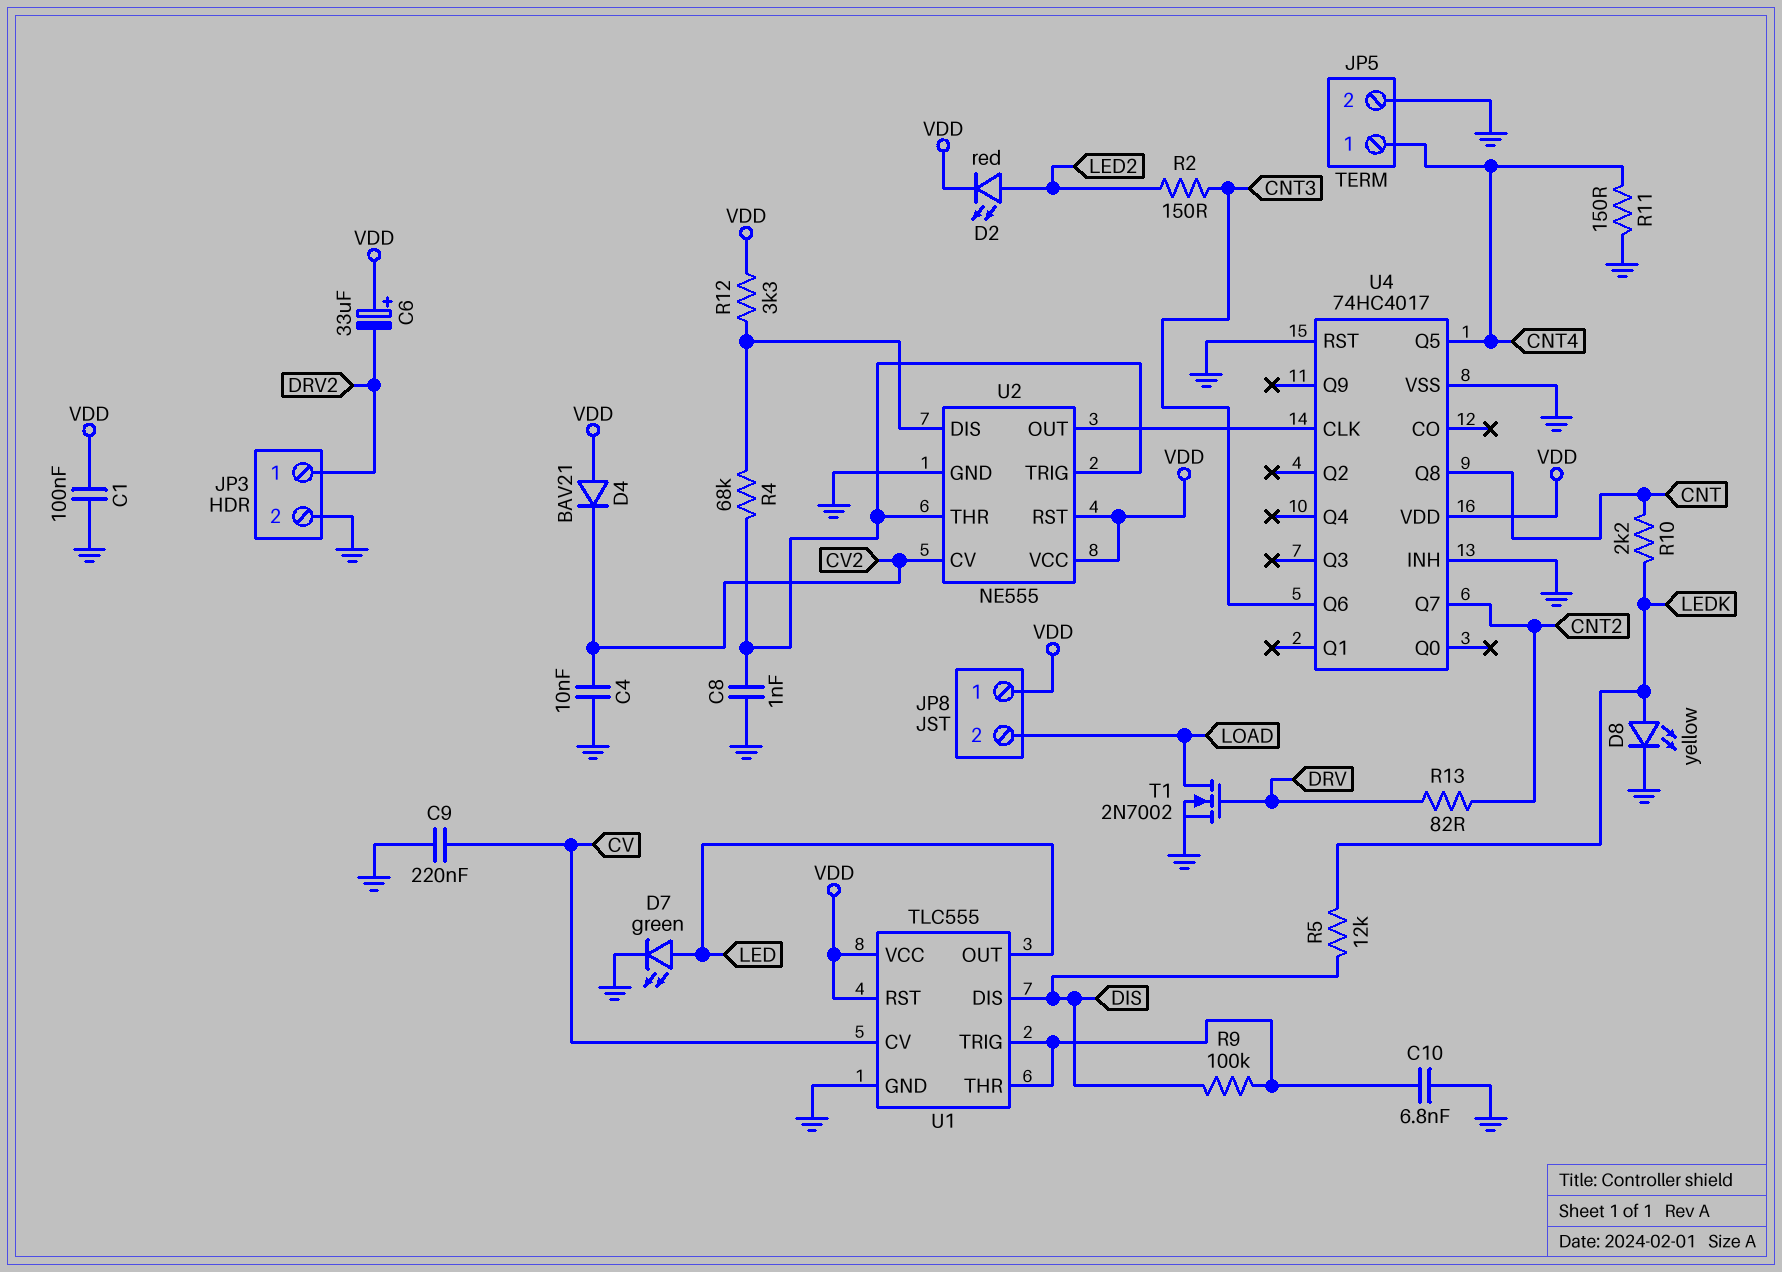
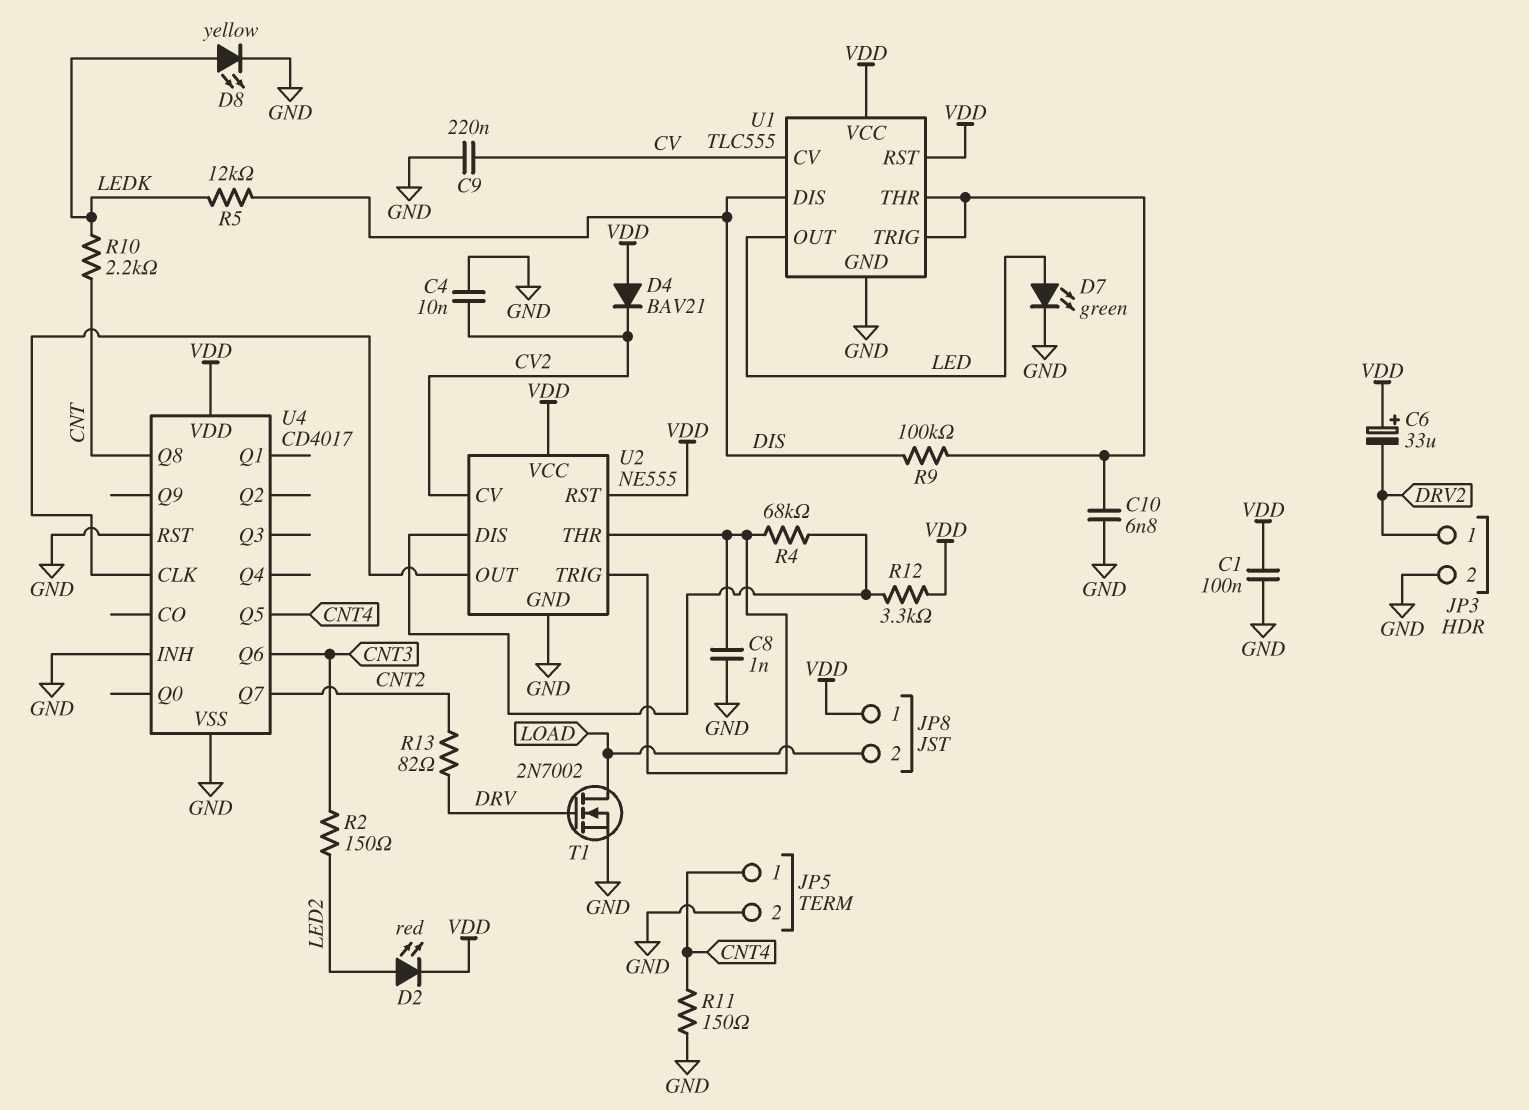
U4: 74HC4017 -> CD4017

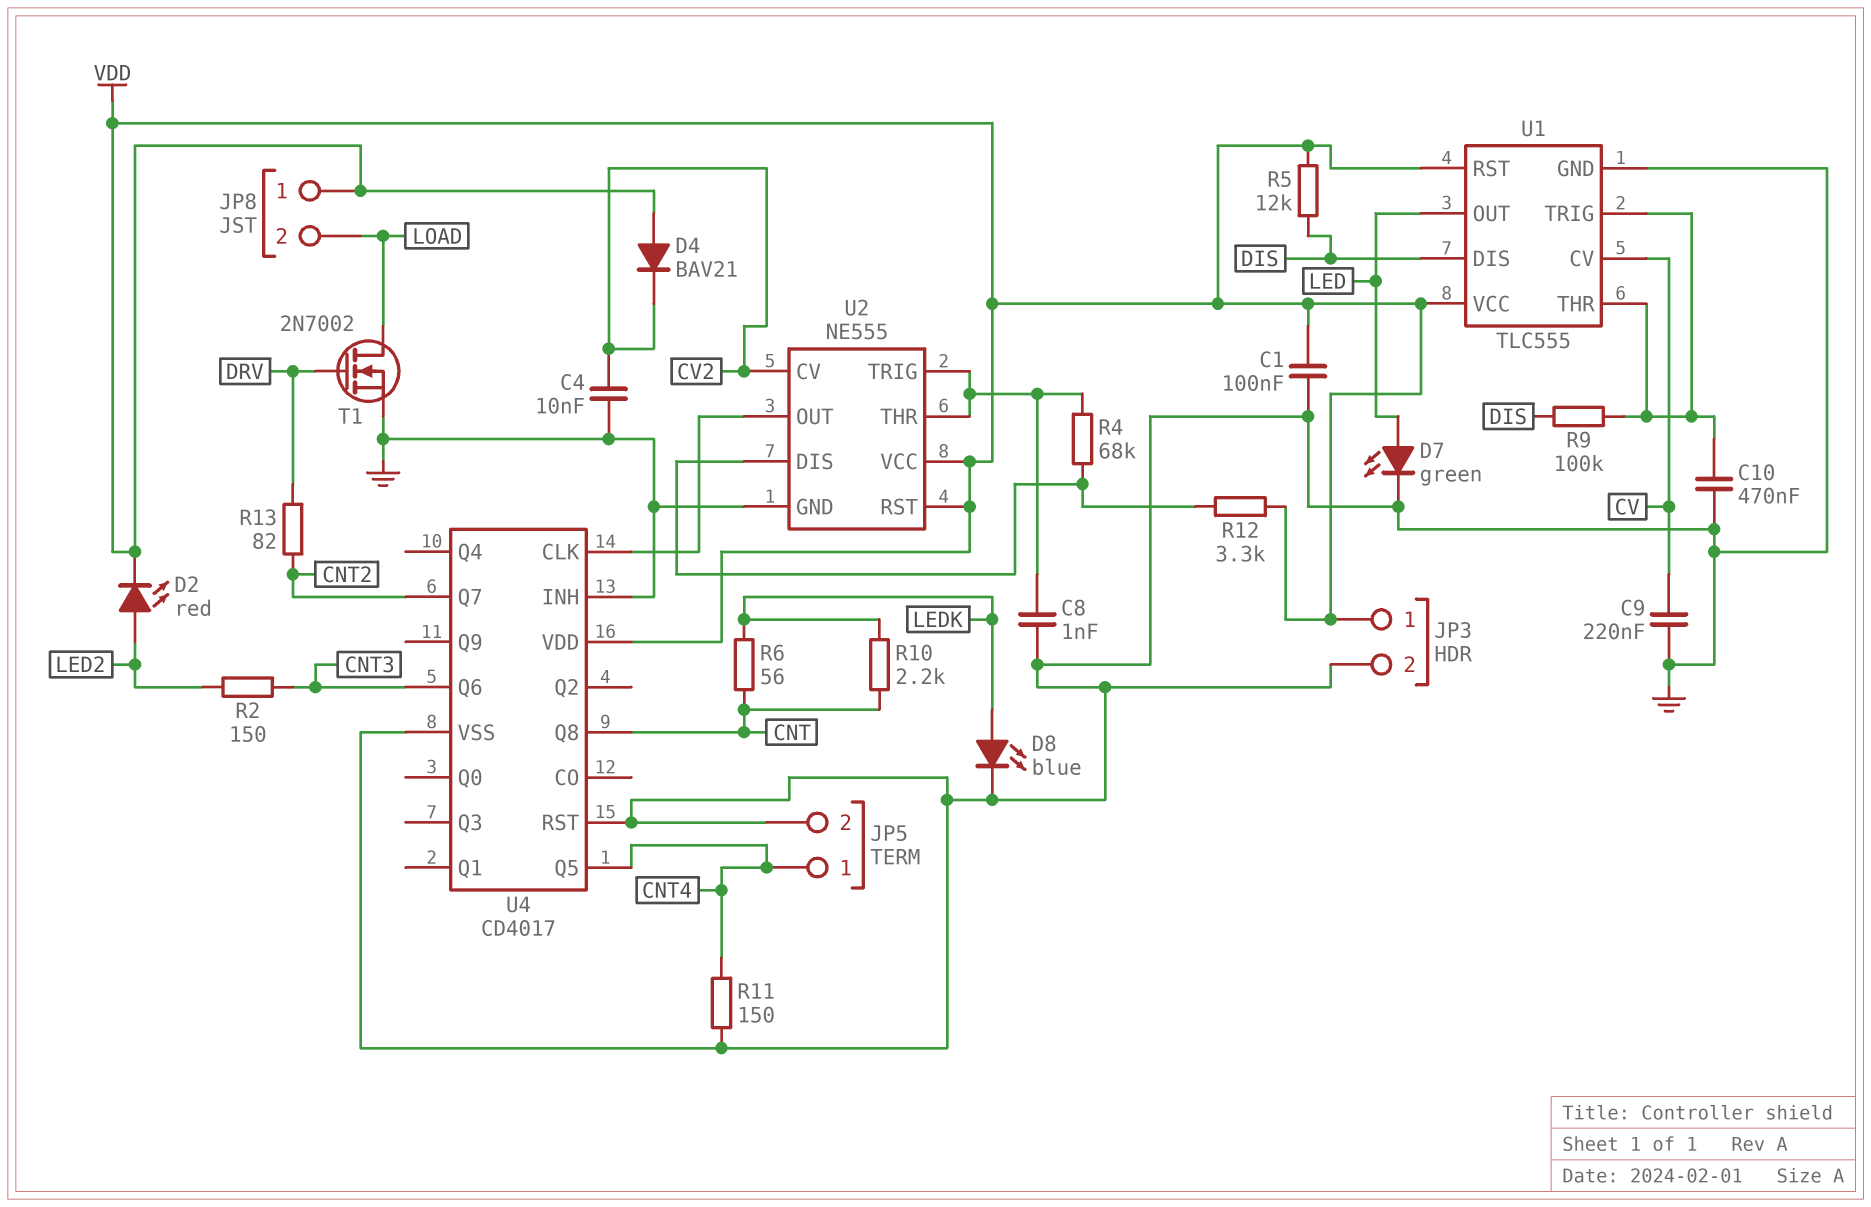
C6: 33uF (plus VDD, minus DRV2) -> none
C10: 6.8nF (GND, U1/THR) -> 470nF (GND, U1/THR)
D8: LED yellow (A LEDK, K GND) -> LED blue (A LEDK, K GND)
JP3 pin 1: DRV2 -> VDD
R5: 12k (DIS, LEDK) -> 12k (DIS, VDD)
R6: none -> 56 (CNT, LEDK)

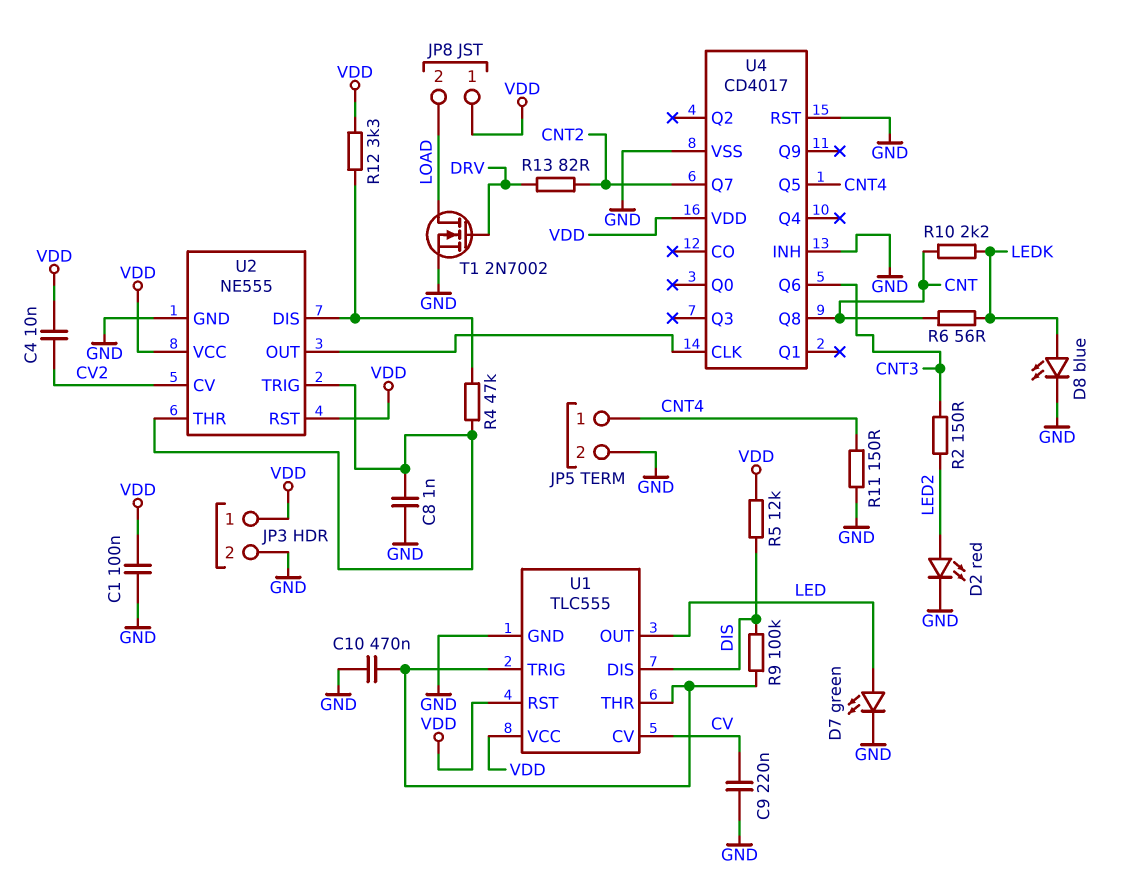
C4: 10nF (CV2, GND) -> 10nF (CV2, VDD)
D2: LED red (A LED2, K VDD) -> LED red (A LED2, K GND)
D4: diode BAV21 (A VDD, K CV2) -> none
R4: 68k (U2/DIS, U2/THR) -> 47k (U2/DIS, U2/THR)

